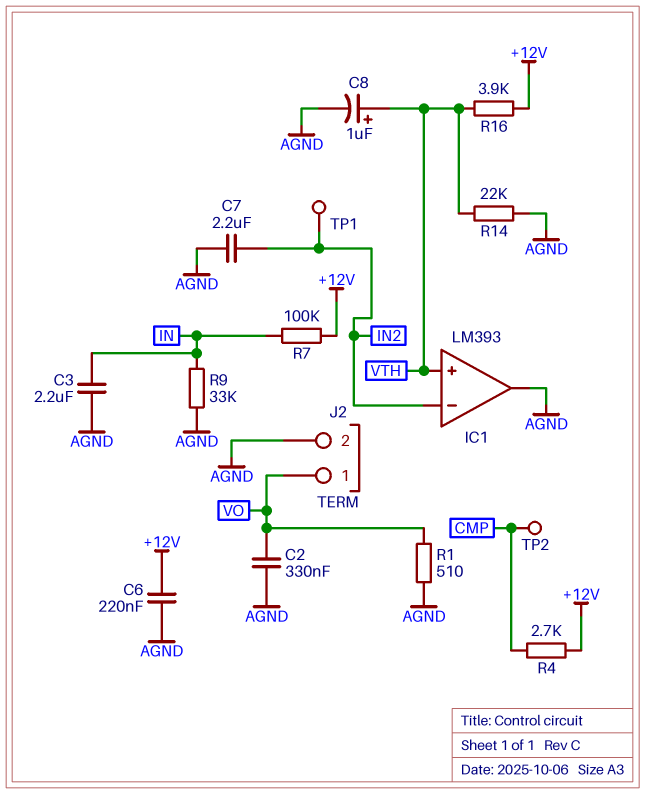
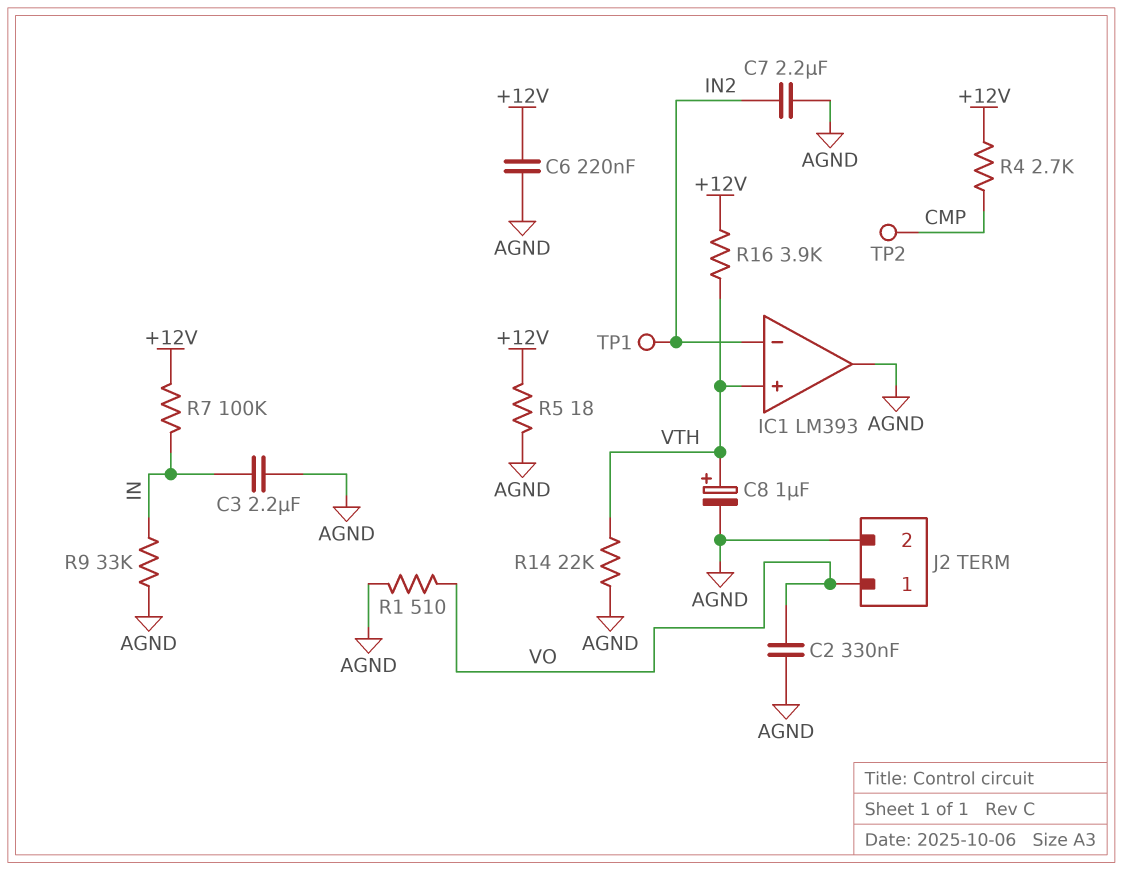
R5: none -> 18 (+12V, AGND)

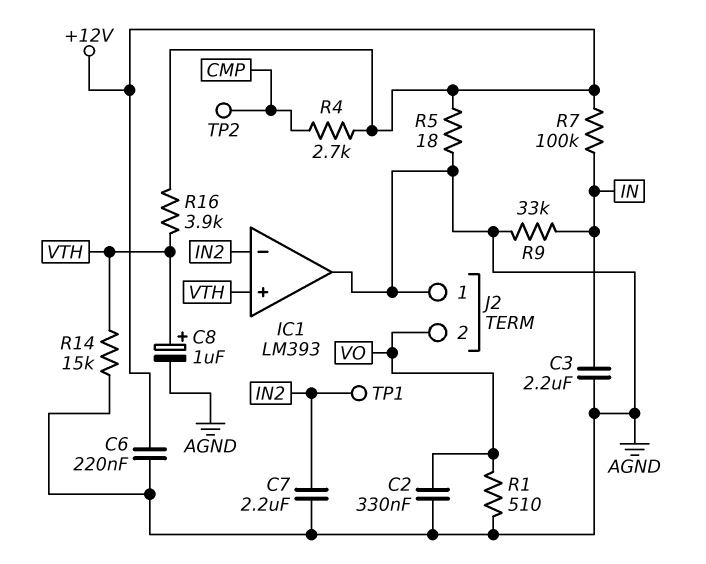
J2 pin 1: VO -> AGND
J2 pin 2: AGND -> VO
R14: 22k (AGND, VTH) -> 15k (AGND, VTH)

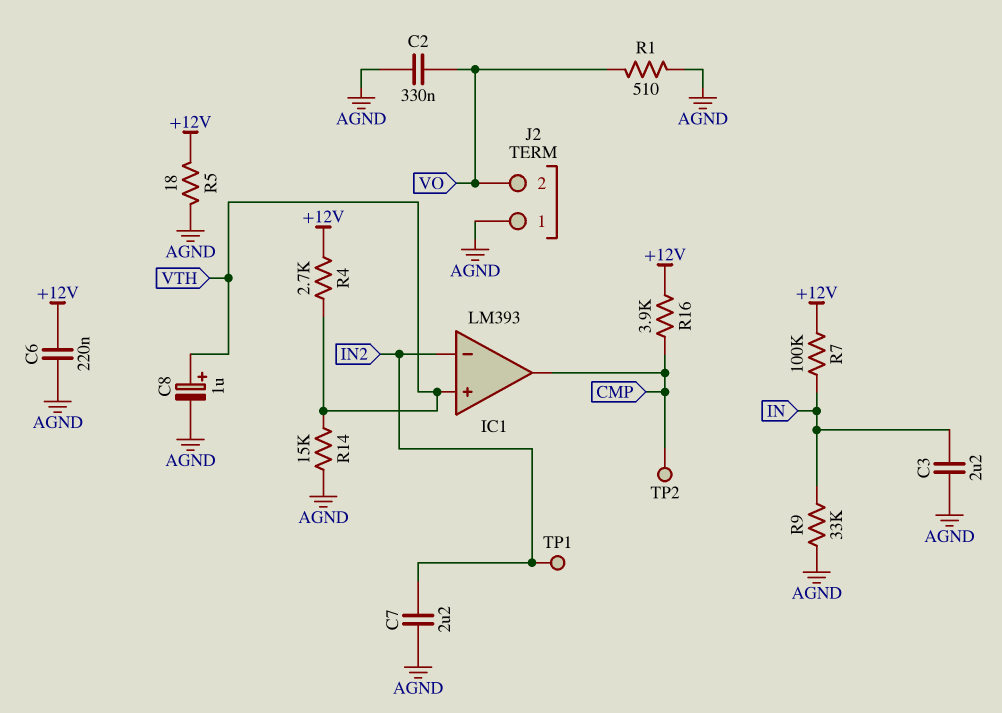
IC1 pin out: AGND -> CMP
R4: 2.7k (+12V, CMP) -> 2.7k (+12V, VTH)
R16: 3.9k (+12V, VTH) -> 3.9k (+12V, CMP)

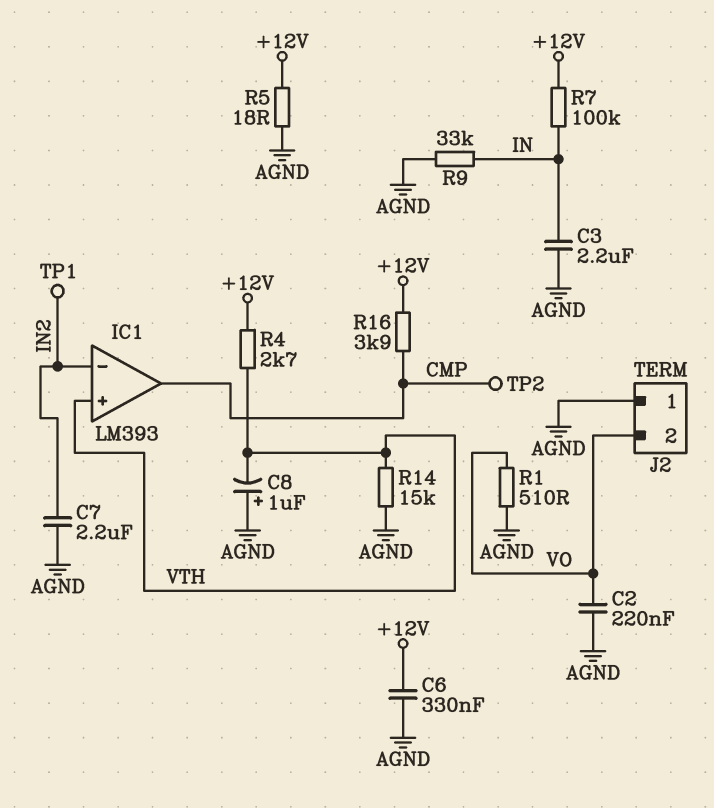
C2: 330nF (AGND, VO) -> 220nF (AGND, VO)
C6: 220nF (+12V, AGND) -> 330nF (+12V, AGND)
C8: 1uF (plus VTH, minus AGND) -> 1uF (plus AGND, minus VTH)

